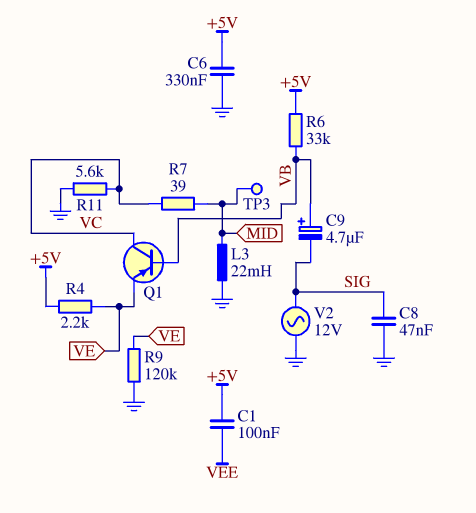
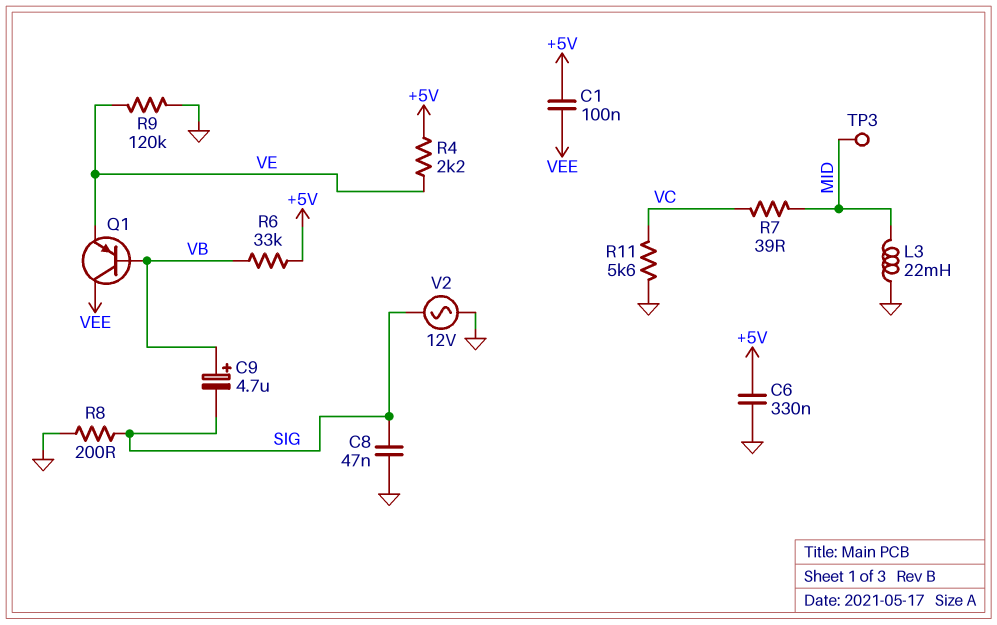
Q1: PNP (B VB, C VC, E VE) -> PNP (B VB, C VEE, E VE)
R8: none -> 200 (GND, SIG)

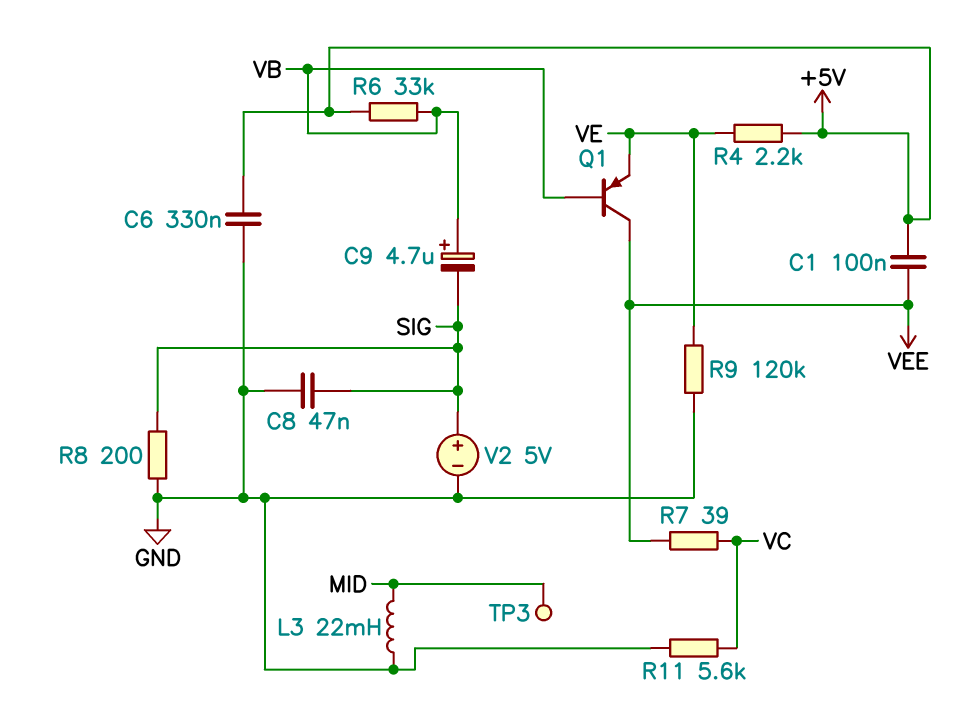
R7: 39 (MID, VC) -> 39 (VC, VEE)
V2: AC 12V (GND, SIG) -> 5V (plus SIG, minus GND)

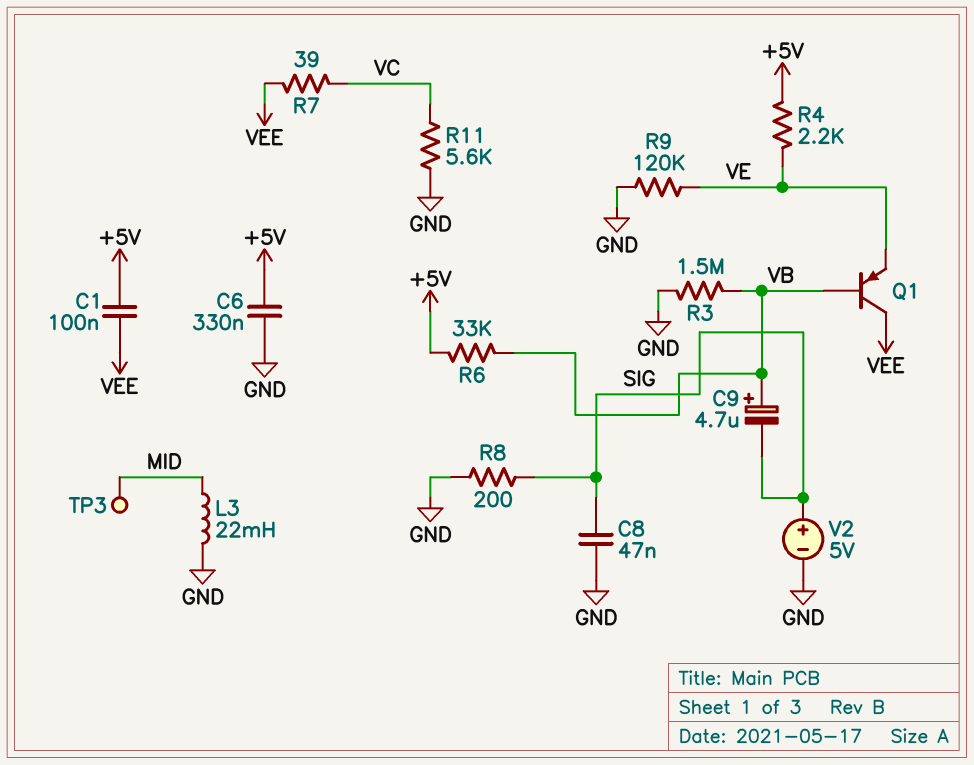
R3: none -> 1.5M (GND, VB)

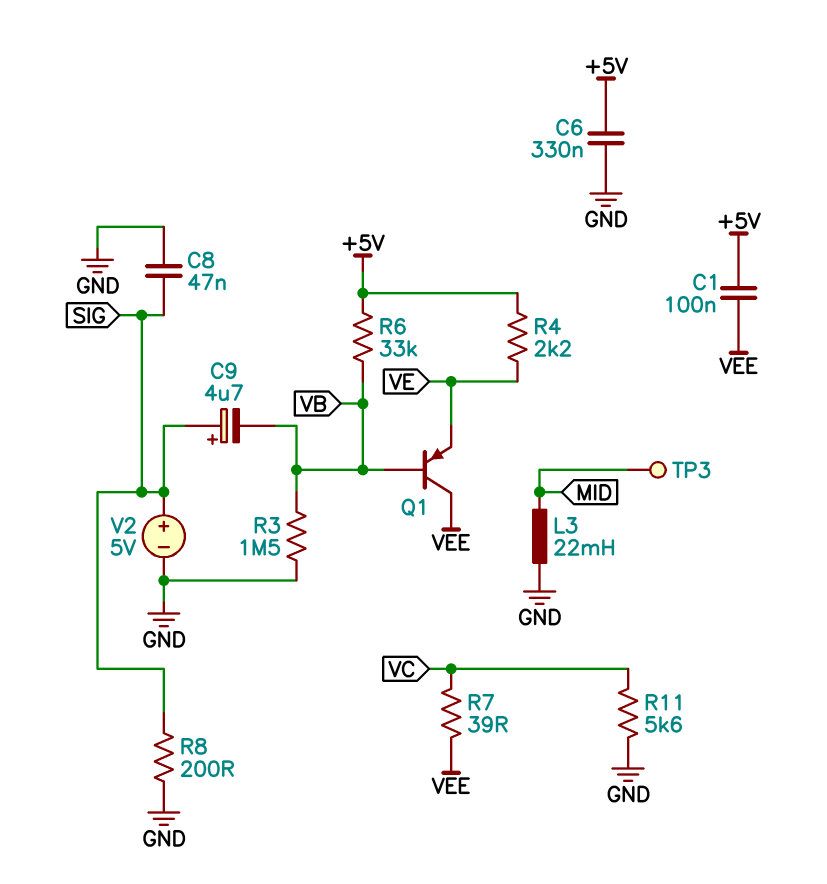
C9: 4.7uF (plus VB, minus SIG) -> 4.7uF (plus SIG, minus VB)
R9: 120k (GND, VE) -> none

